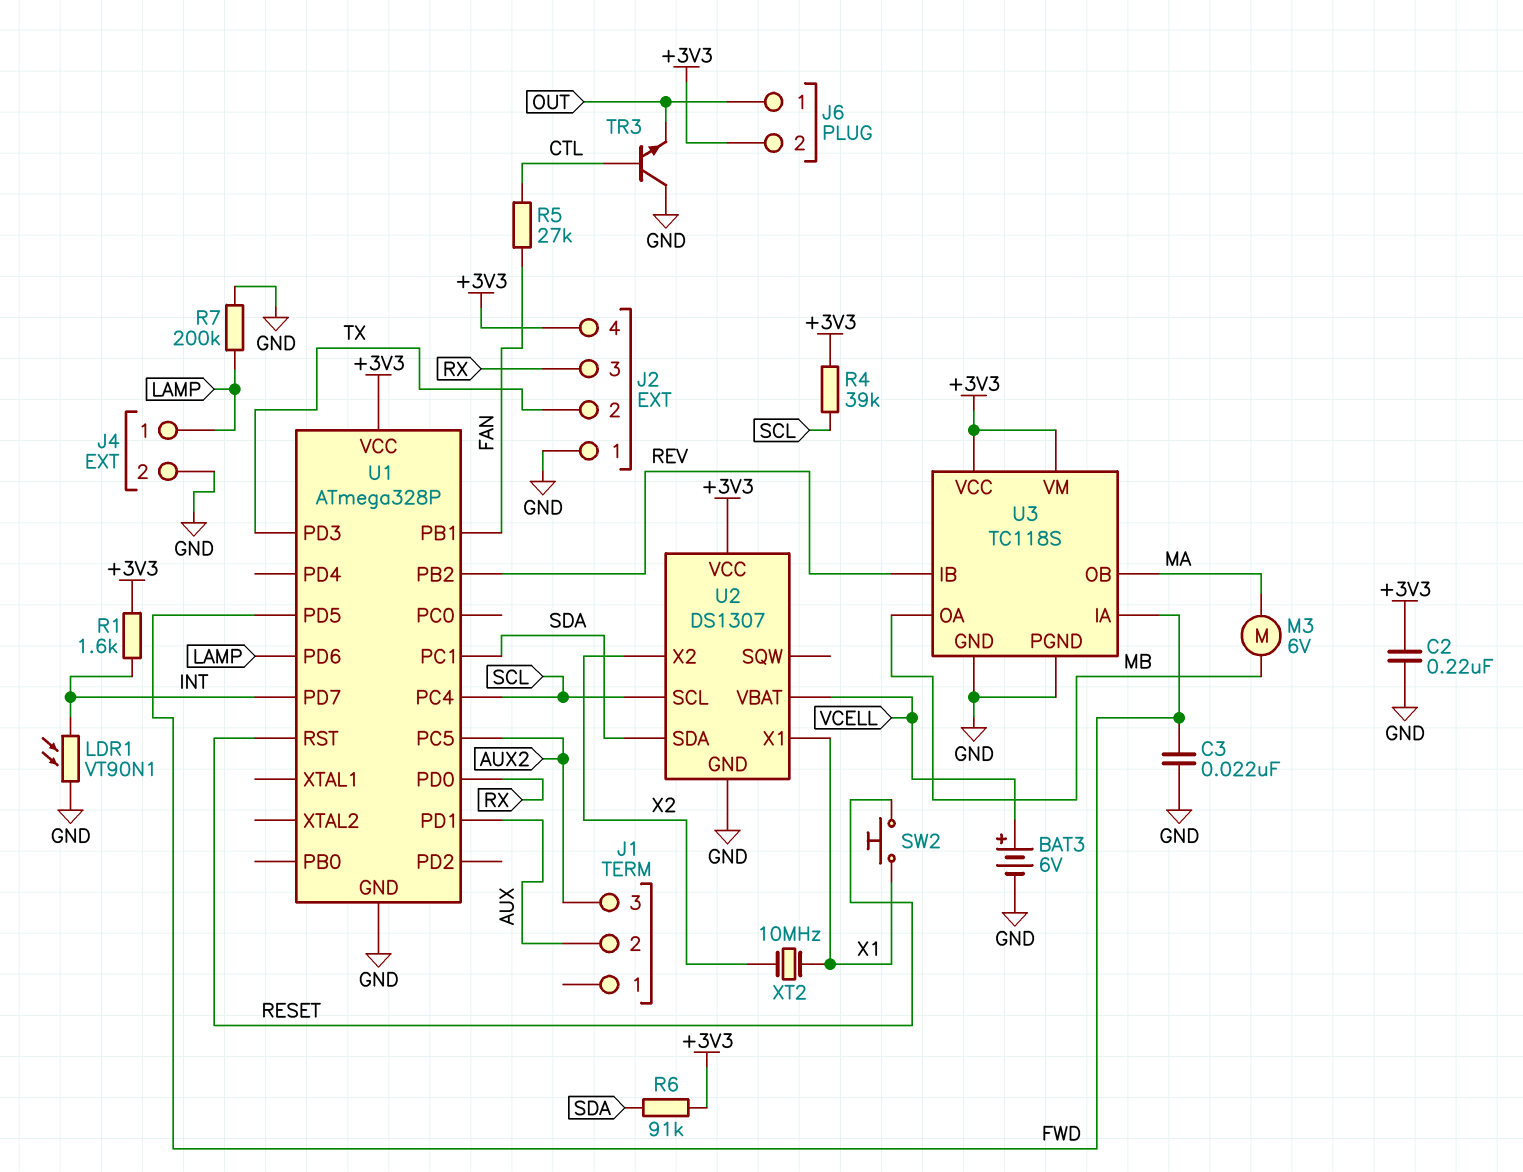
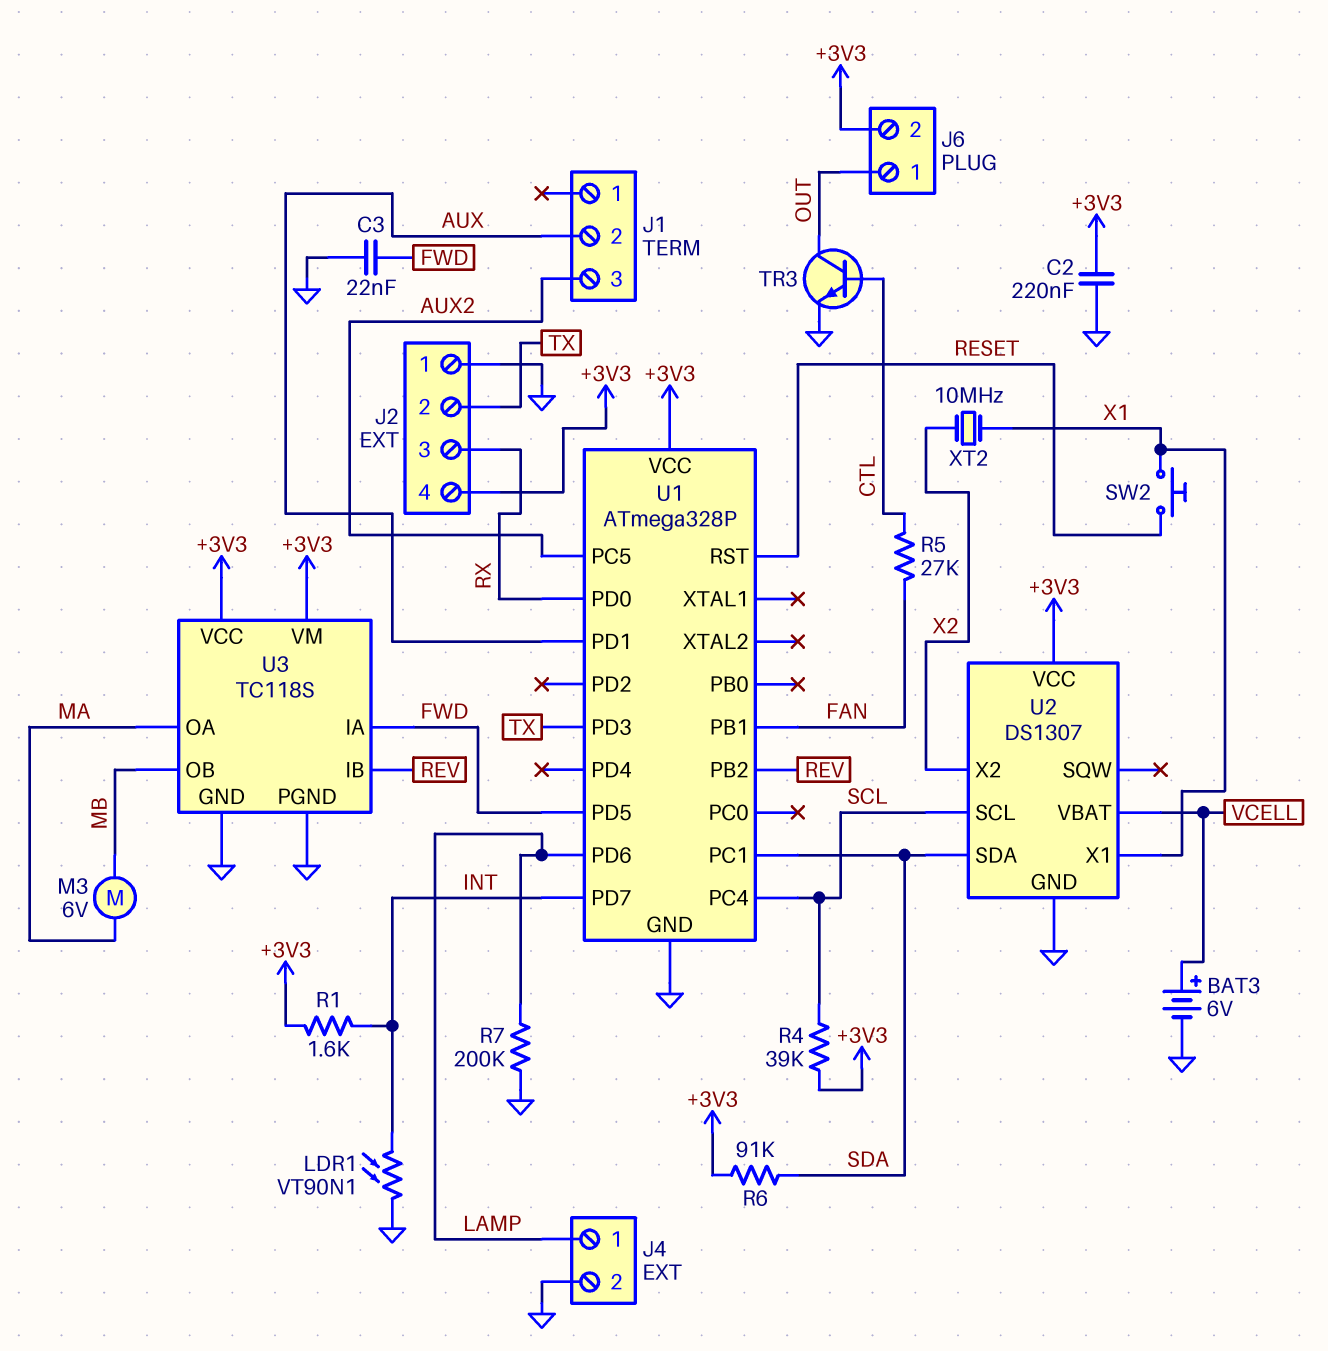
TR3: NPN (B CTL, C GND, E OUT) -> NPN (B CTL, C OUT, E GND)
U3 pin OA: MB -> MA
U3 pin OB: MA -> MB

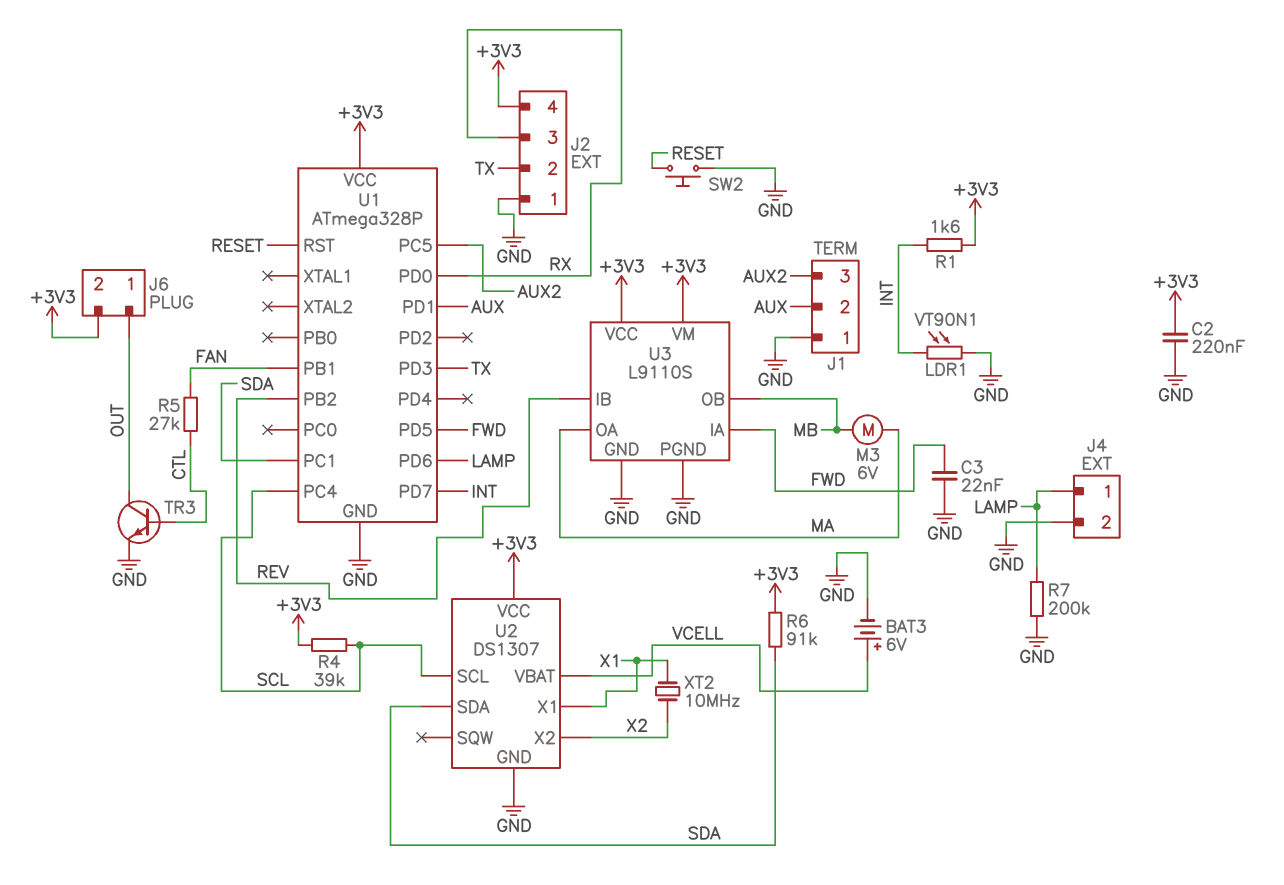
J1 pin 1: none -> GND
SW2: button (RESET, X1) -> button (GND, RESET)
U3: TC118S -> L9110S

